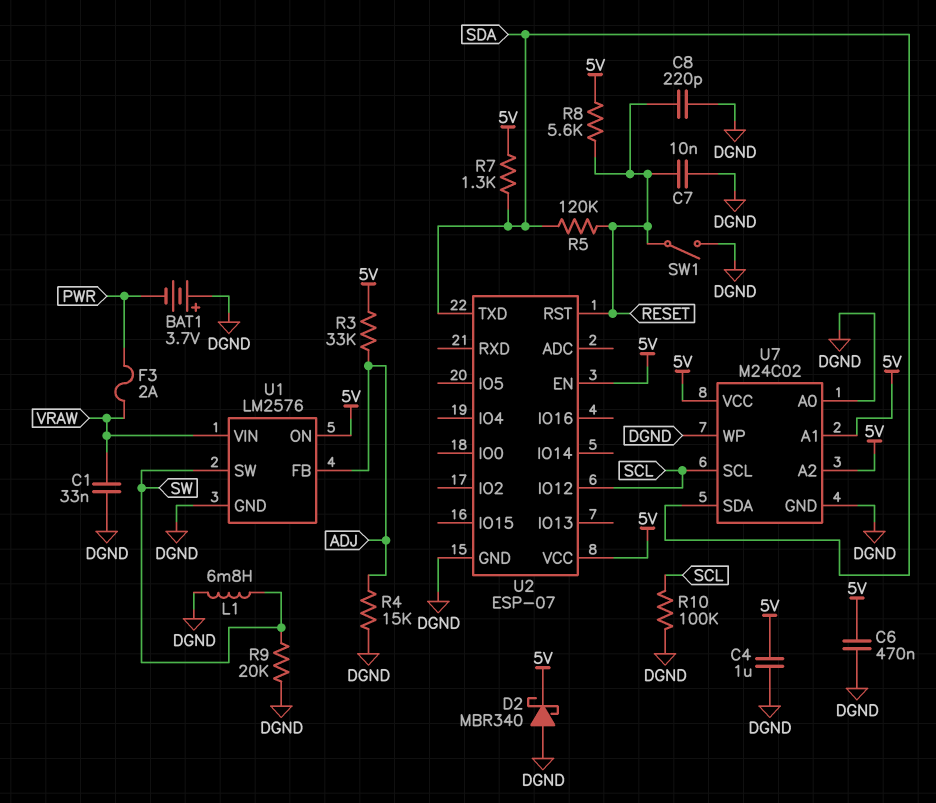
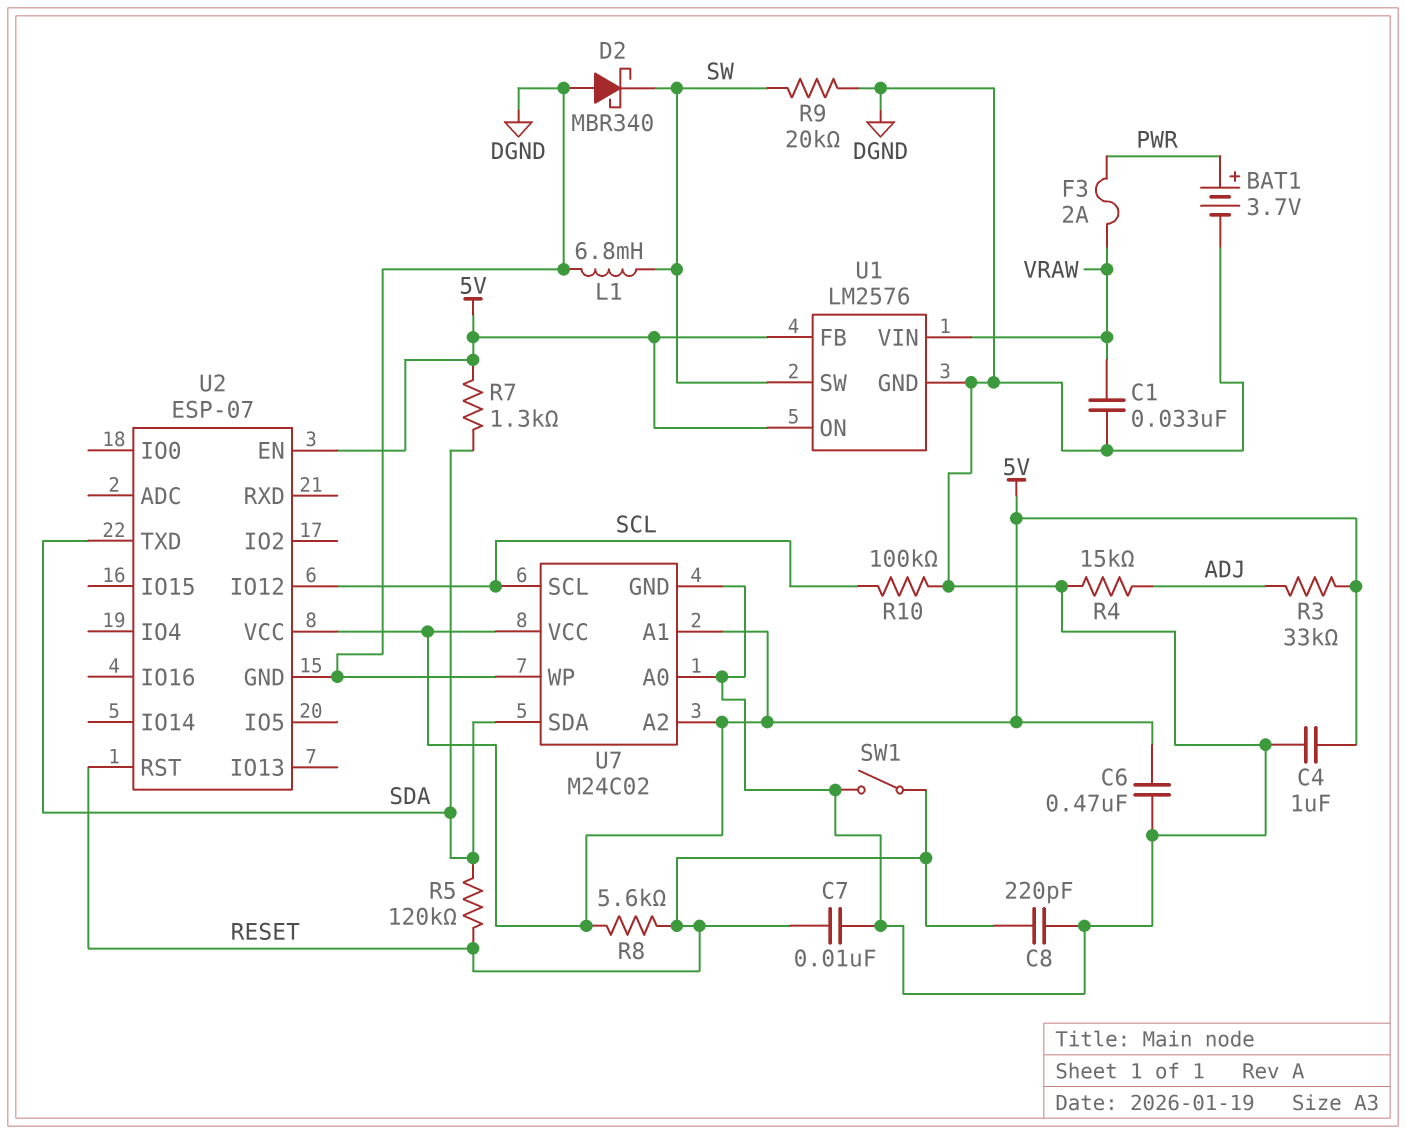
BAT1: 3.7V (plus DGND, minus PWR) -> 3.7V (plus PWR, minus DGND)
D2: schottky MBR340 (A DGND, K 5V) -> schottky MBR340 (A DGND, K SW)
U1 pin FB: ADJ -> 5V

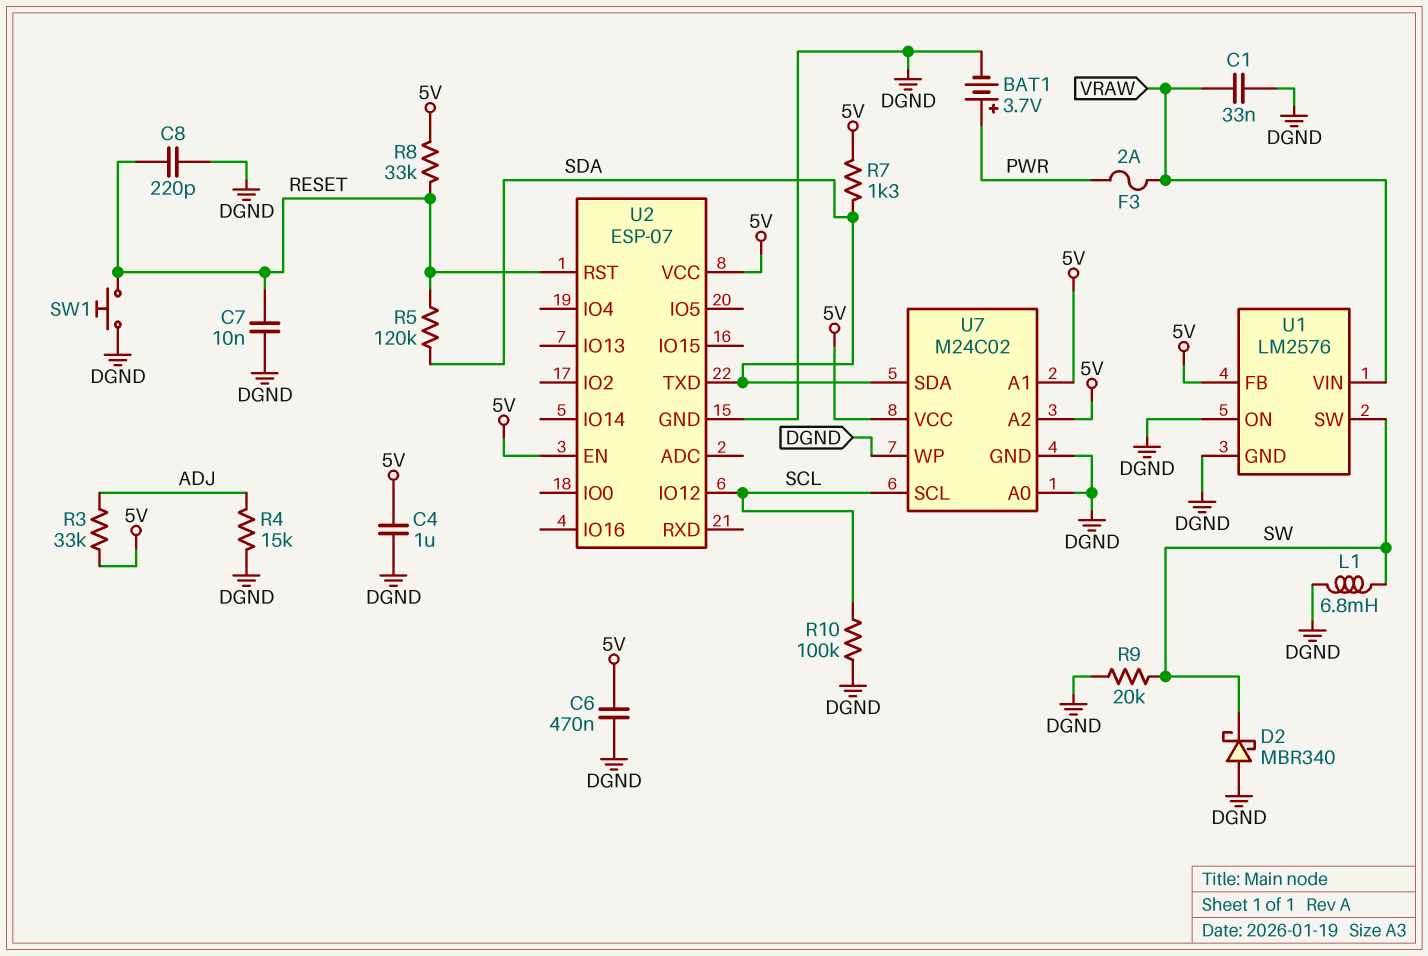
R8: 5.6k (5V, RESET) -> 33k (5V, RESET)
SW1: switch (DGND, RESET) -> button (DGND, RESET)
U1 pin ON: 5V -> DGND

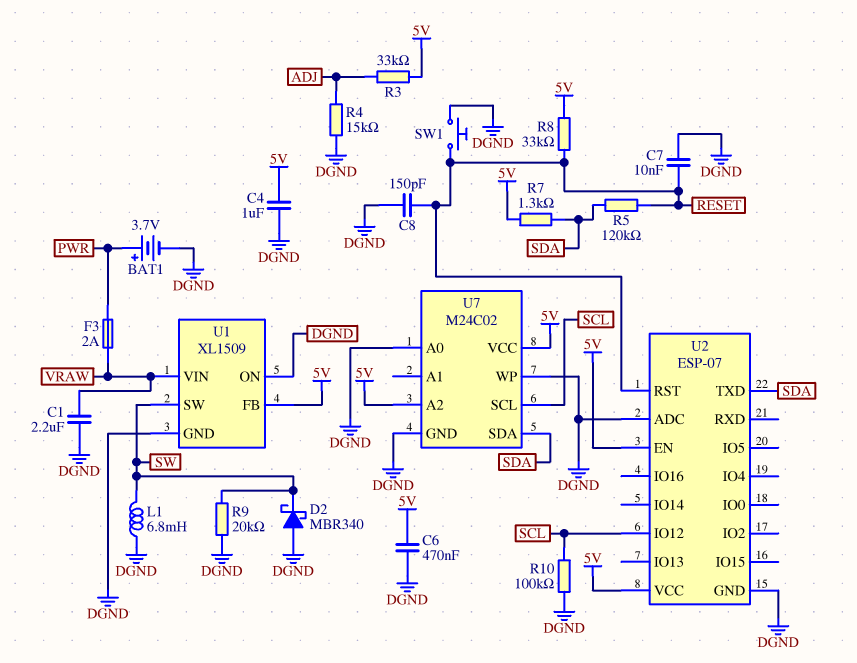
C1: 33nF (DGND, VRAW) -> 2.2uF (DGND, VRAW)
C8: 220pF (DGND, RESET) -> 150pF (DGND, RESET)
U1: LM2576 -> XL1509
U2 pin ADC: none -> DGND
U7 pin A1: 5V -> none

